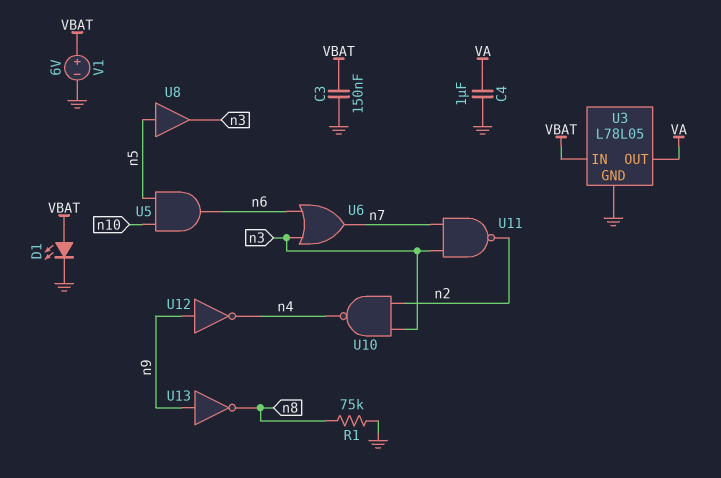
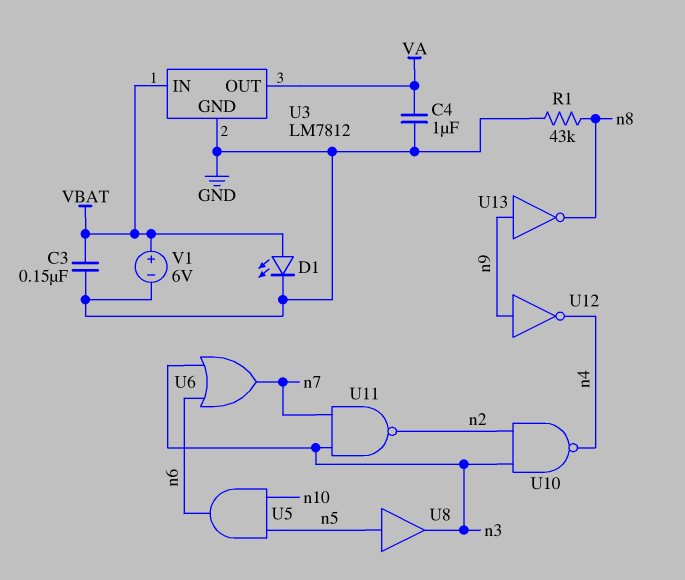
R1: 75k (GND, n8) -> 43k (GND, n8)
U3: L78L05 -> LM7812

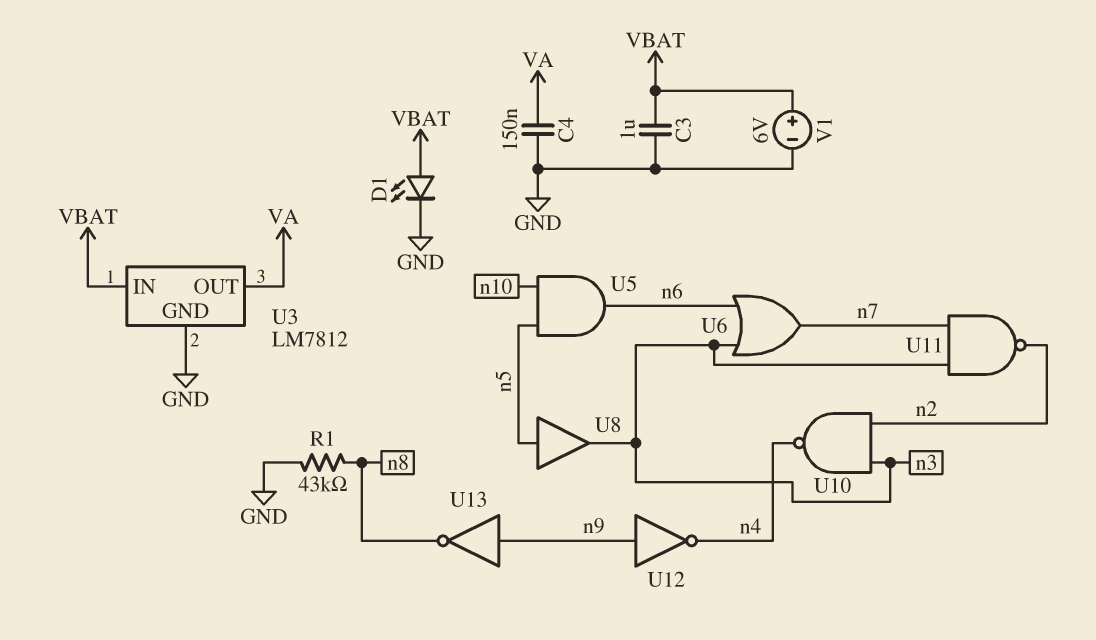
C3: 150nF (GND, VBAT) -> 1uF (GND, VBAT)
C4: 1uF (GND, VA) -> 150nF (GND, VA)

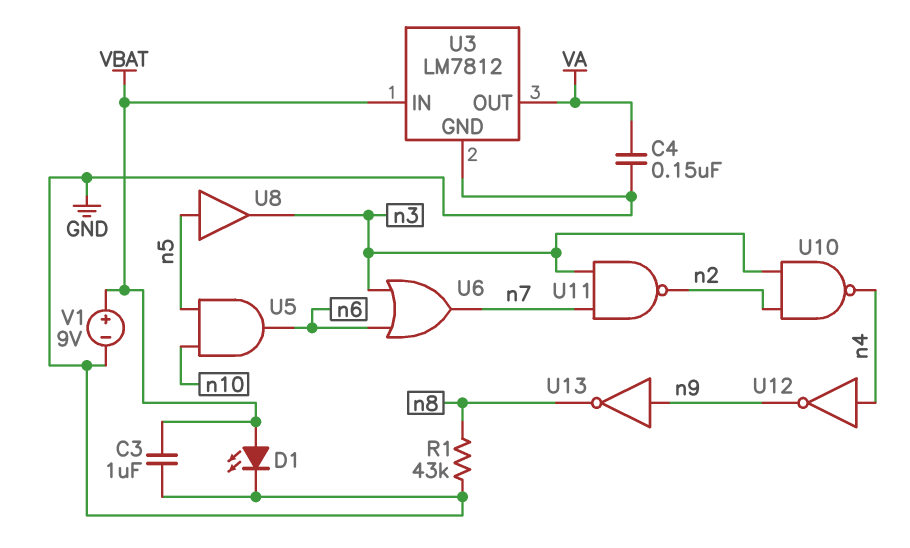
U12: NOT (in n9, out n4) -> NOT (in n4, out n9)
V1: 6V (plus VBAT, minus GND) -> 9V (plus VBAT, minus GND)

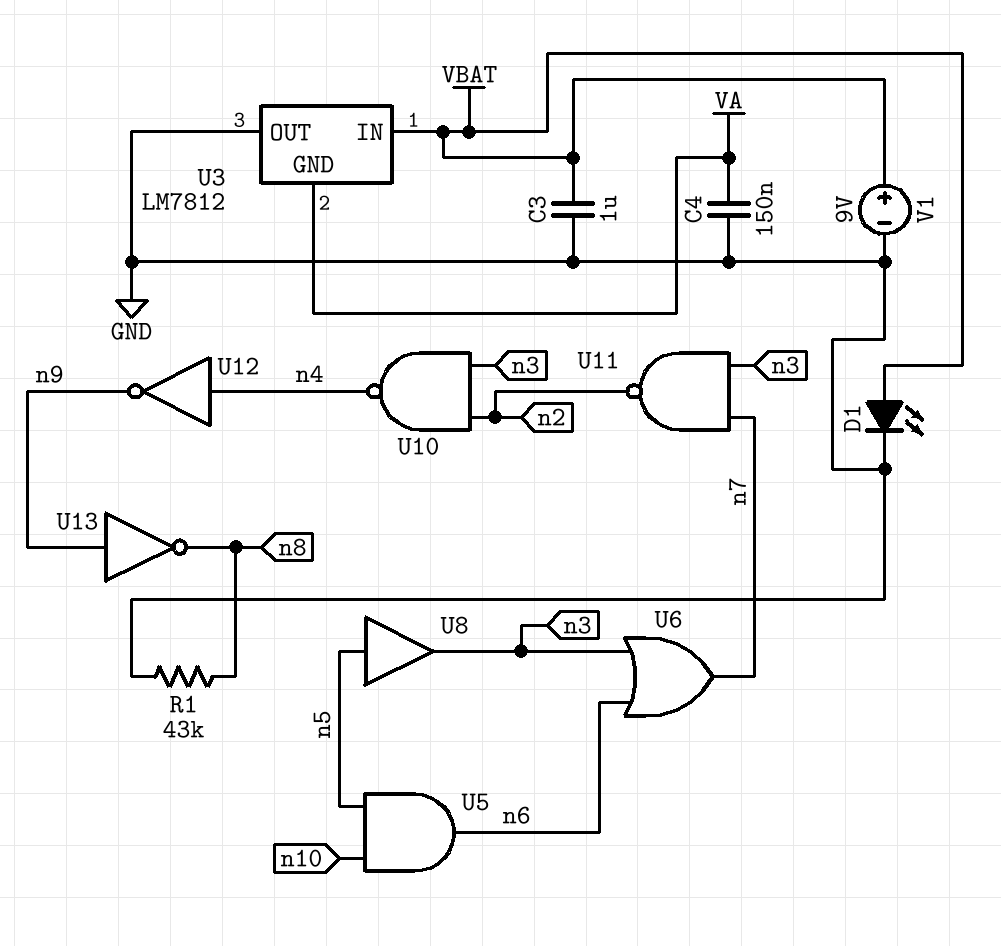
U3 pin GND: GND -> VA
U3 pin OUT: VA -> GND

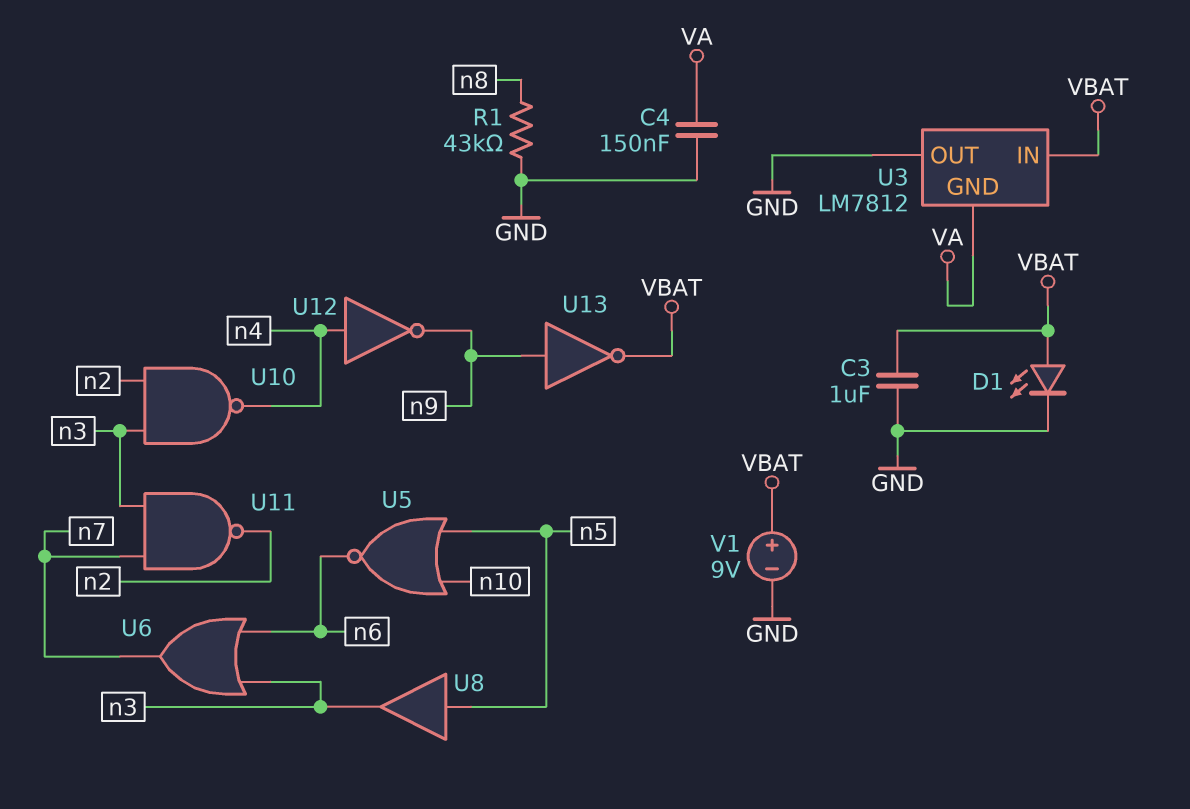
U5: AND (in n5, in n10, out n6) -> NOR (in n5, in n10, out n6)
U13: NOT (in n9, out n8) -> NOT (in n9, out VBAT)

